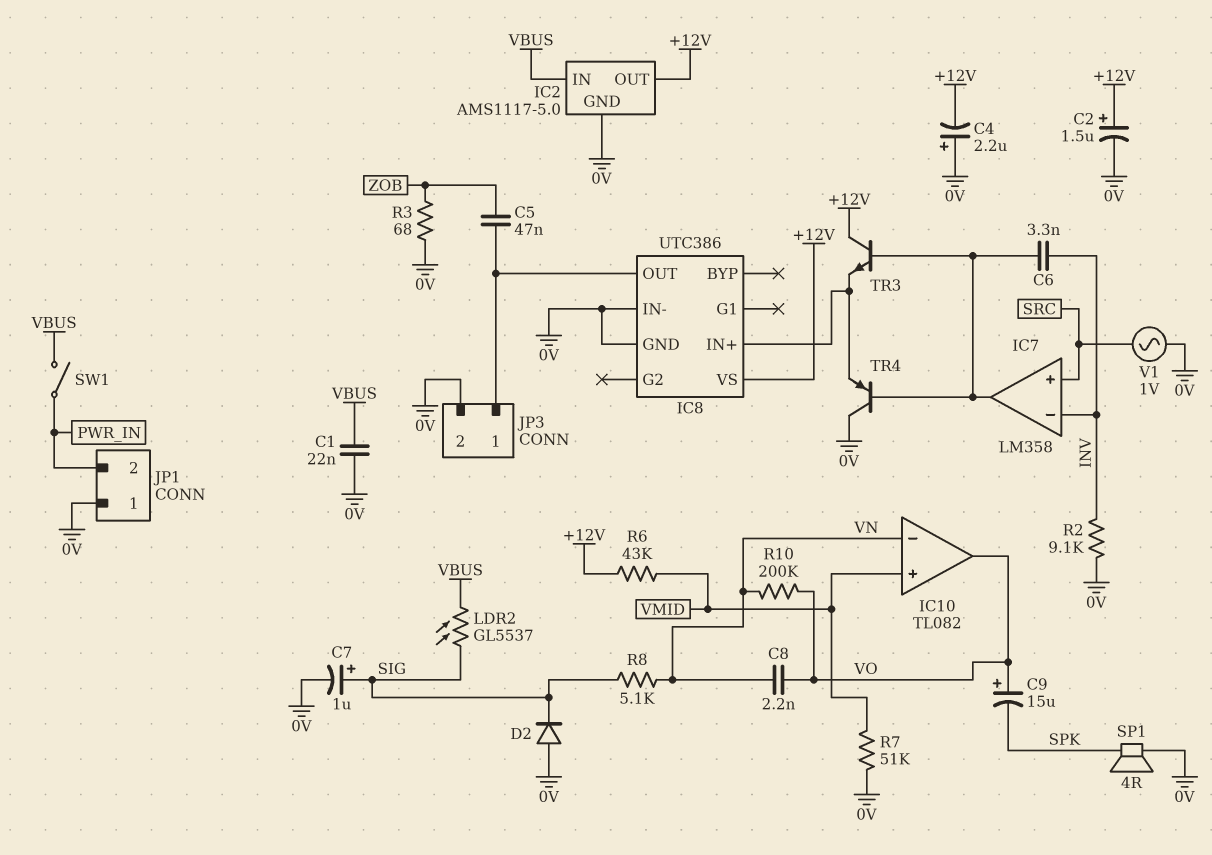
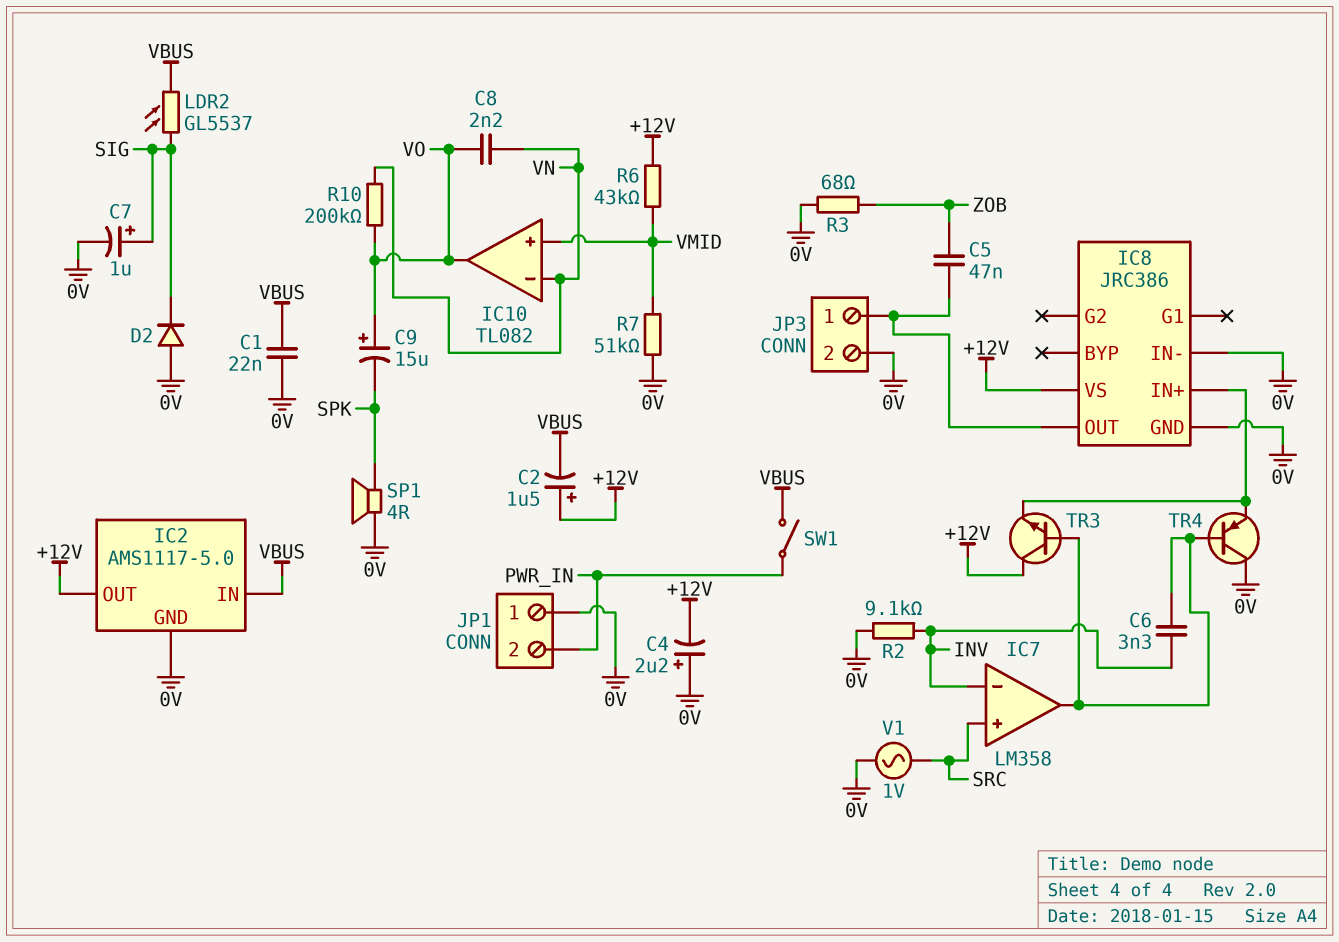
C2: 1.5uF (plus +12V, minus 0V) -> 1.5uF (plus +12V, minus VBUS)
IC8: UTC386 -> JRC386
R8: 5.1k (SIG, VN) -> none

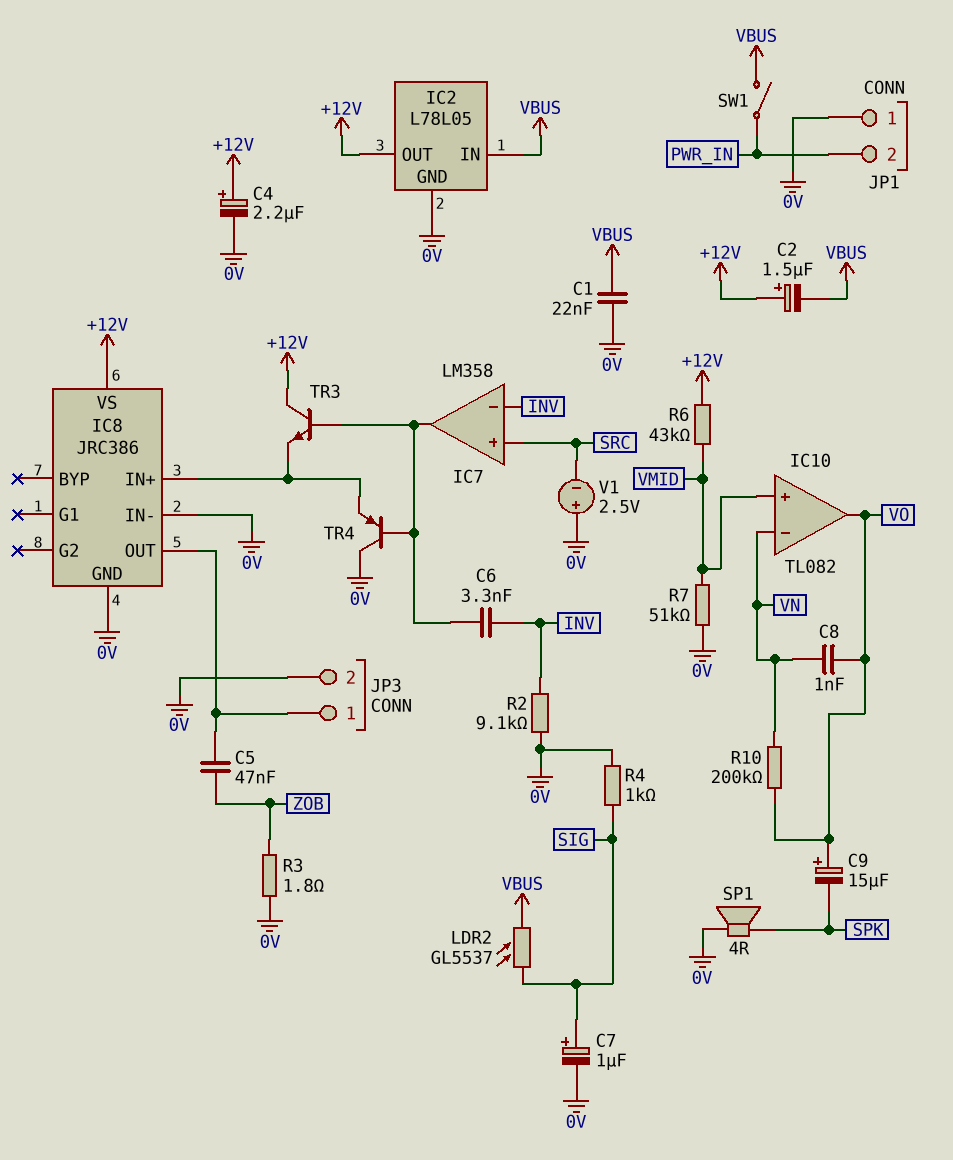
C4: 2.2uF (plus 0V, minus +12V) -> 2.2uF (plus +12V, minus 0V)
C8: 2.2nF (VN, VO) -> 1nF (VN, VO)
D2: diode (A 0V, K SIG) -> none
IC2: AMS1117-5.0 -> L78L05
R3: 68 (0V, ZOB) -> 1.8 (0V, ZOB)
R4: none -> 1k (0V, SIG)
V1: AC 1V (0V, SRC) -> 2.5V (plus 0V, minus SRC)

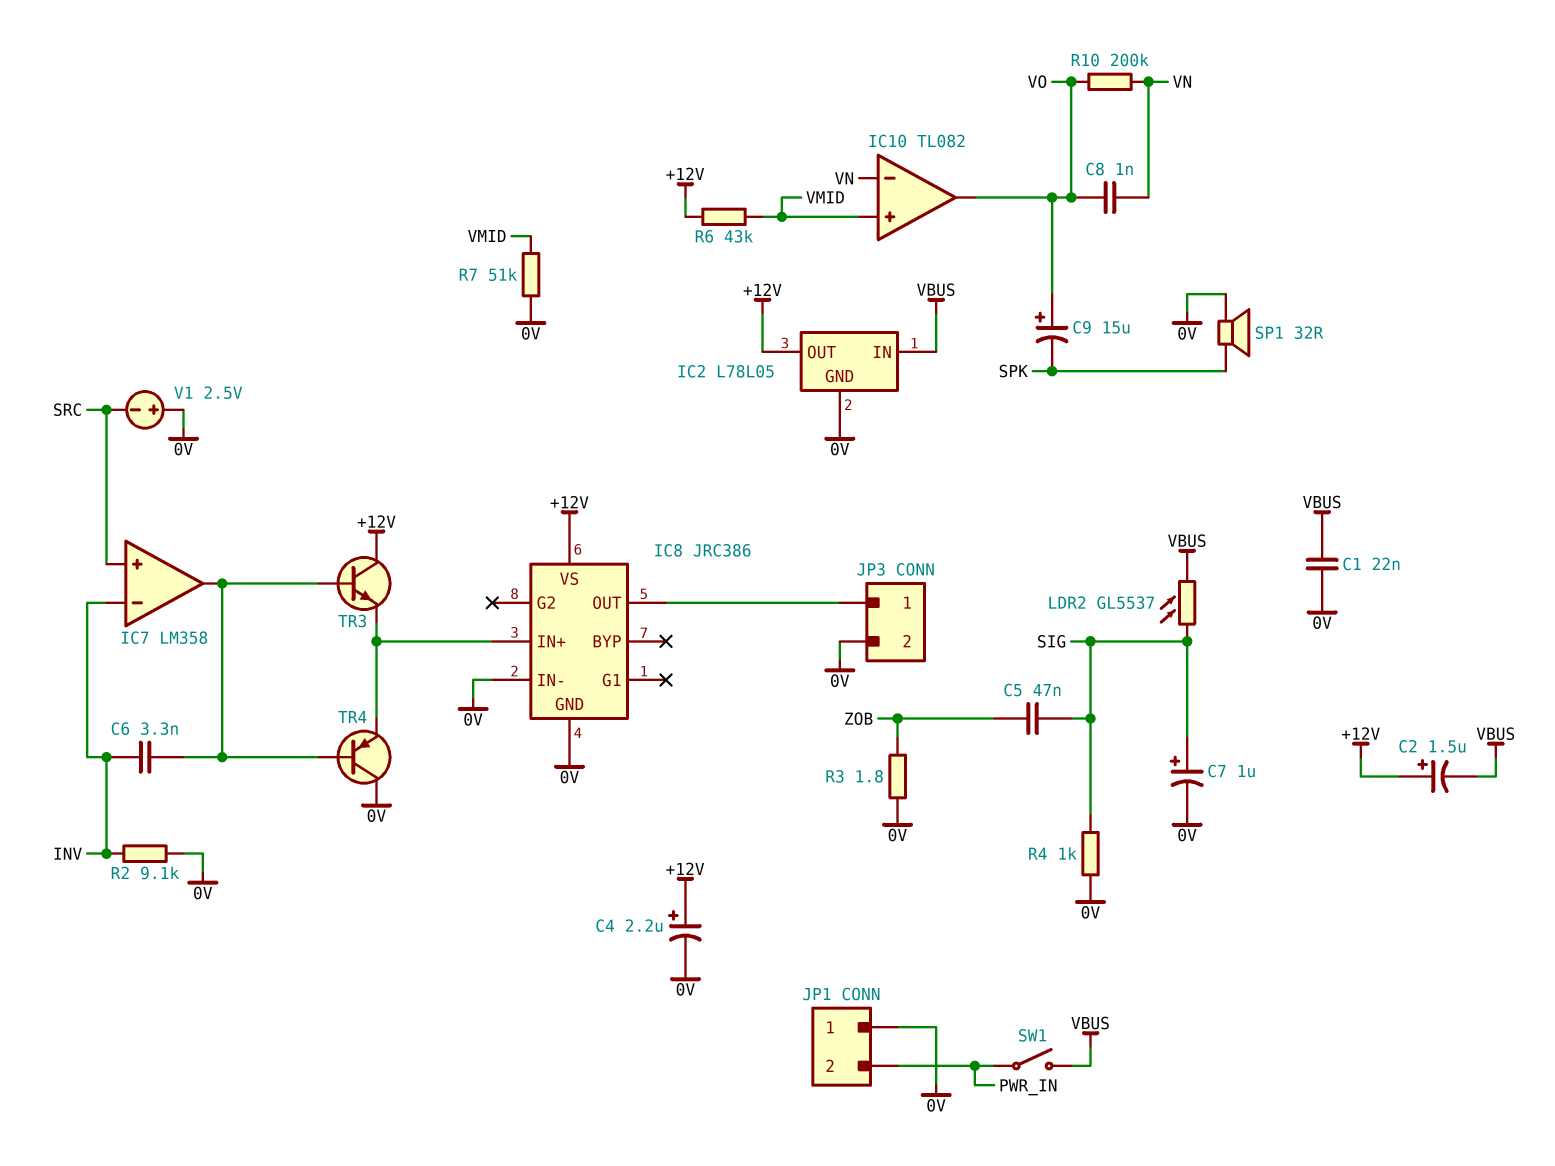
C5: 47nF (IC8/OUT, ZOB) -> 47nF (SIG, ZOB)
SP1: speaker 4R (0V, SPK) -> speaker 32R (0V, SPK)

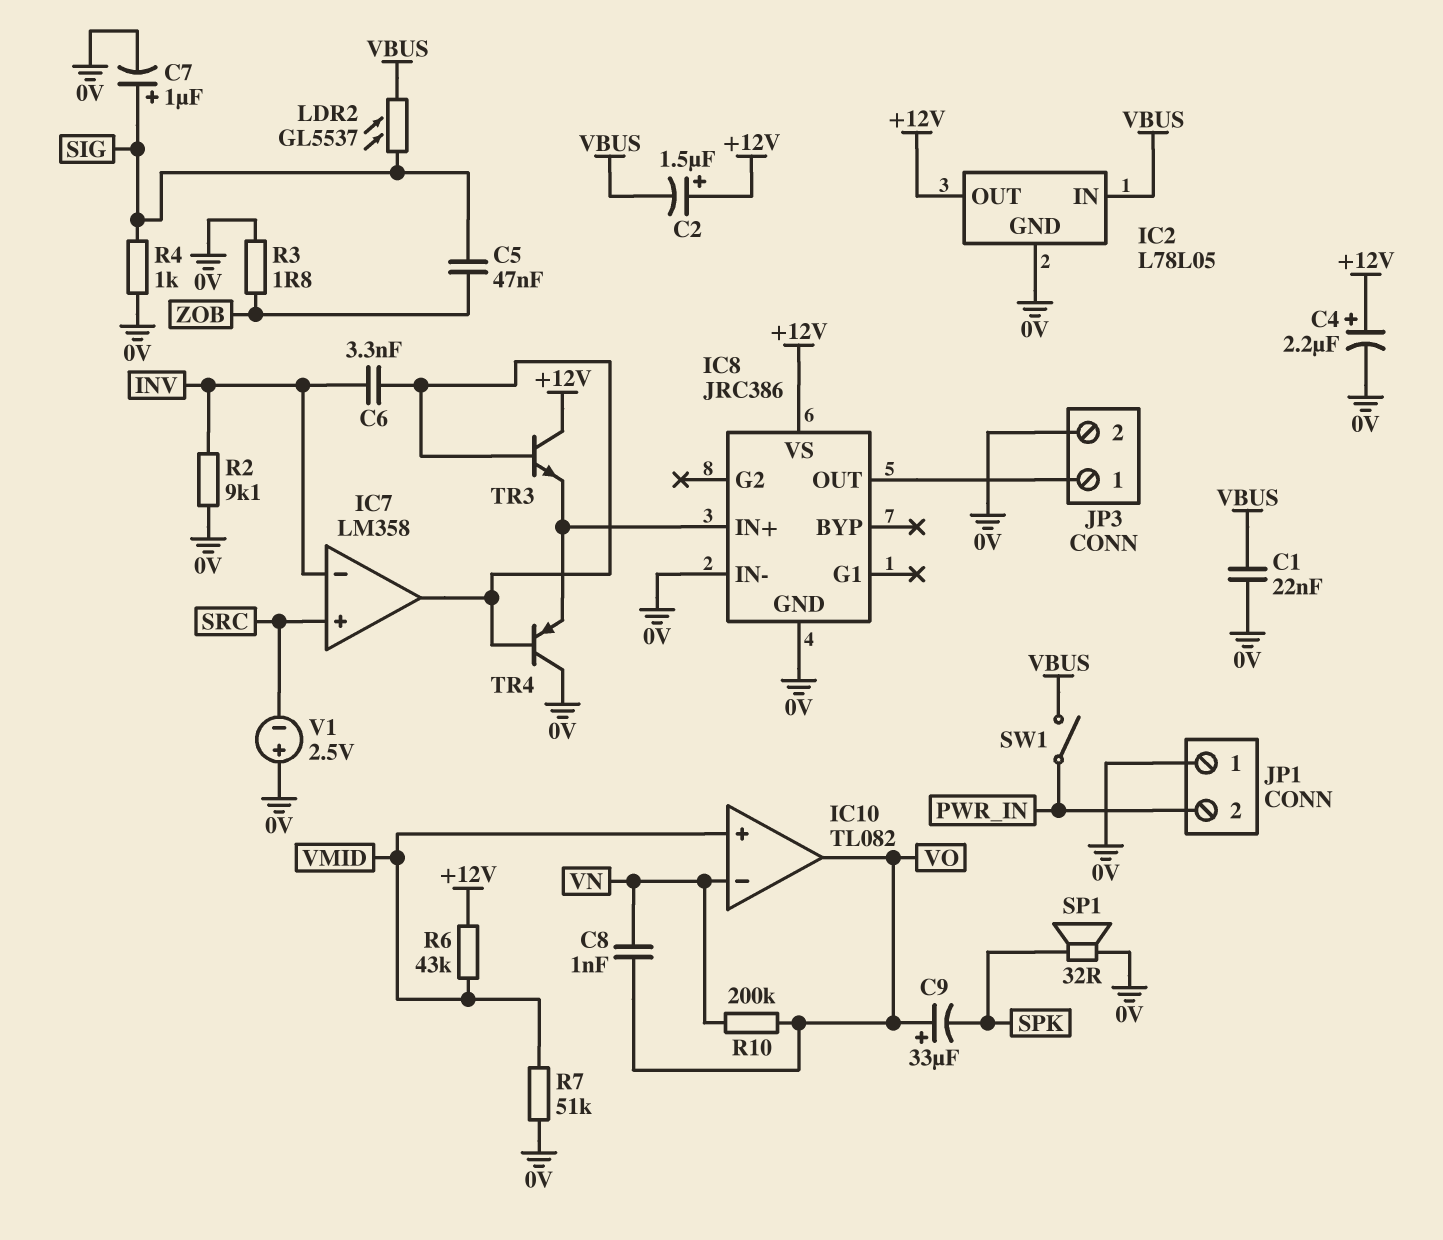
C9: 15uF (plus VO, minus SPK) -> 33uF (plus VO, minus SPK)

